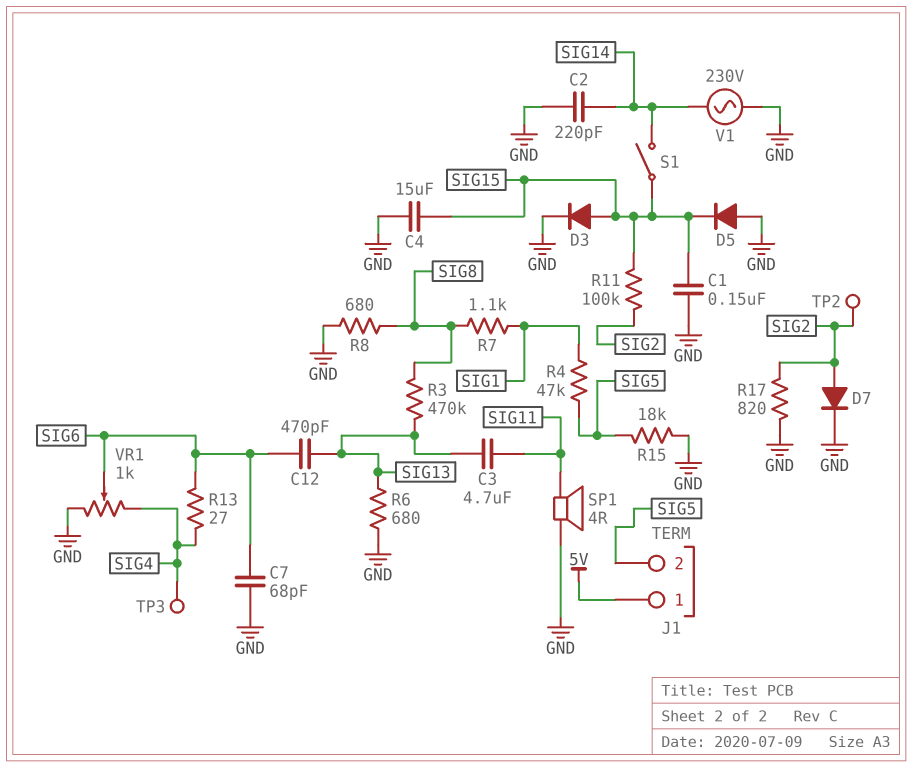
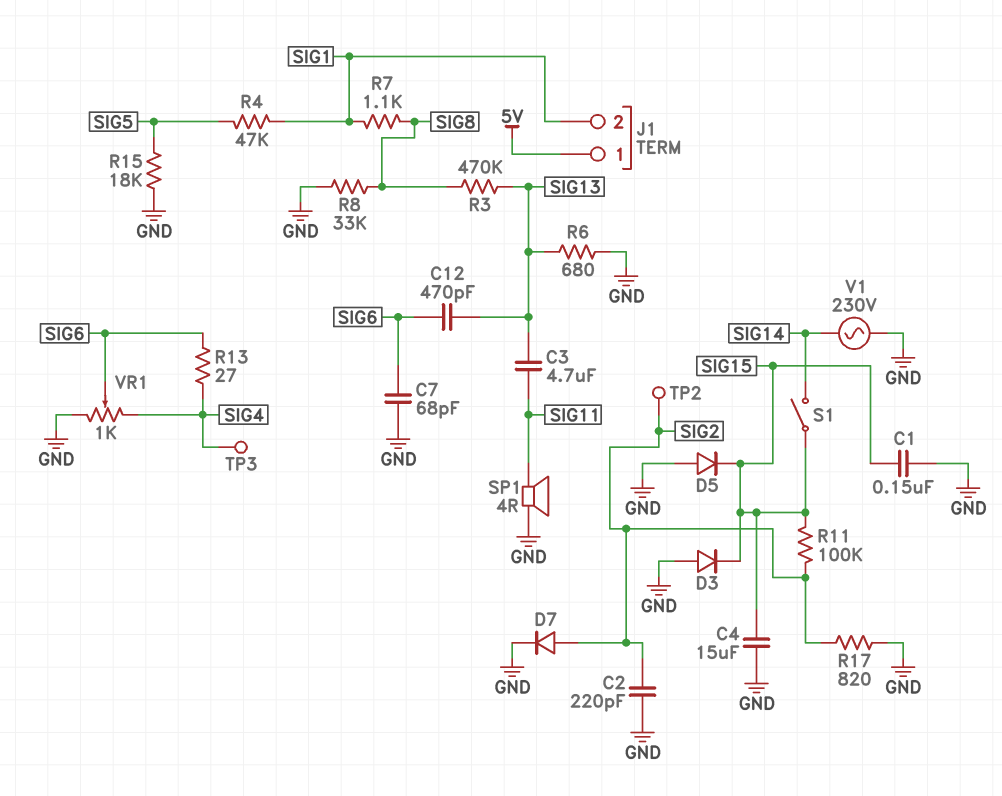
C2: 220pF (GND, SIG14) -> 220pF (GND, SIG2)
D3: diode (A SIG15, K GND) -> diode (A GND, K SIG15)
J1 pin 2: SIG5 -> SIG1
R8: 680 (GND, SIG8) -> 33k (GND, SIG8)

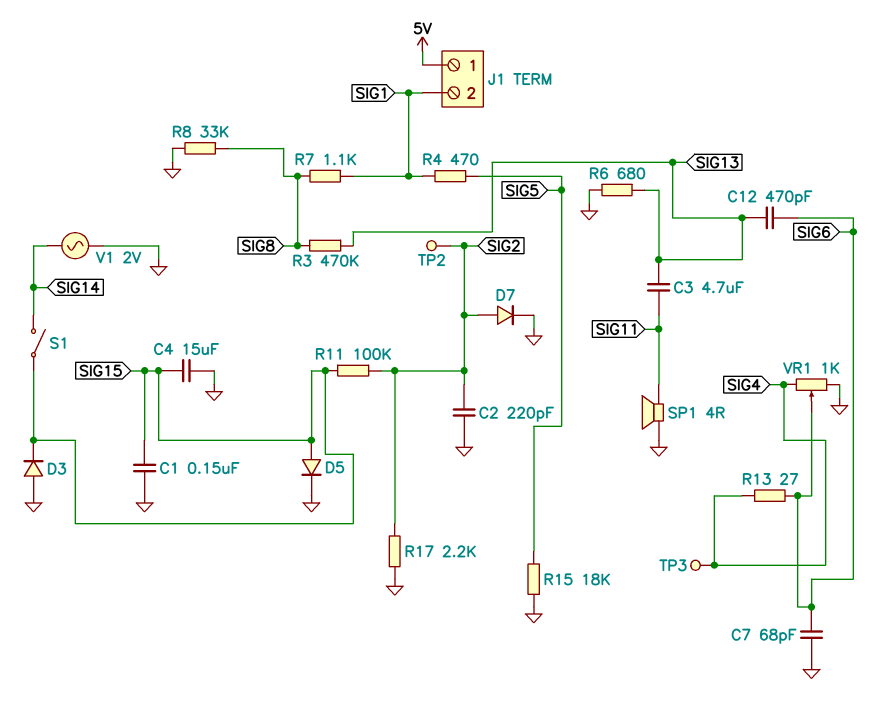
D5: diode (A GND, K SIG15) -> diode (A SIG15, K GND)
R4: 47k (SIG1, SIG5) -> 470 (SIG1, SIG5)
R17: 820 (GND, SIG2) -> 2.2k (GND, SIG2)
V1: AC 230V (GND, SIG14) -> AC 2V (GND, SIG14)

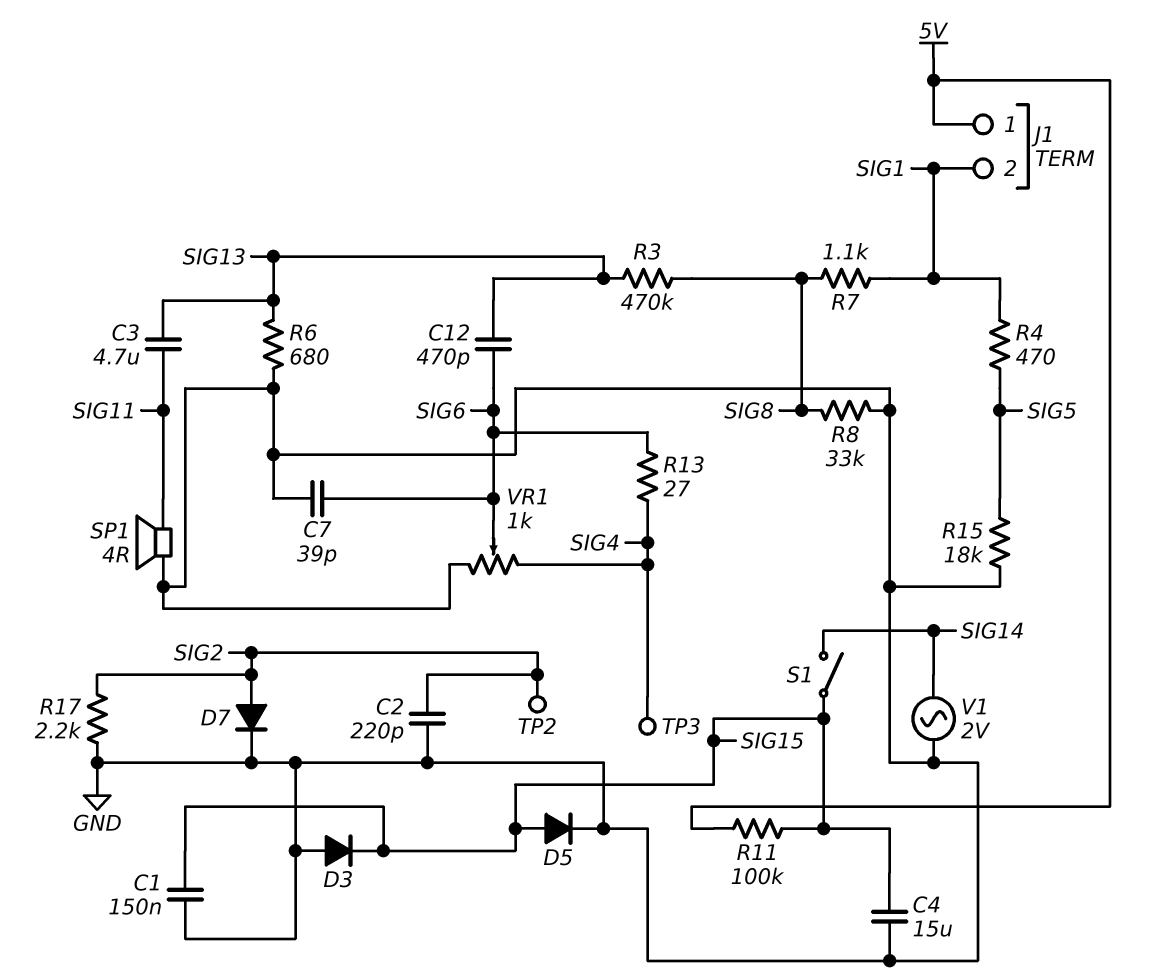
C7: 68pF (GND, SIG6) -> 39pF (GND, SIG6)
R11: 100k (SIG2, SIG15) -> 100k (5V, SIG15)

